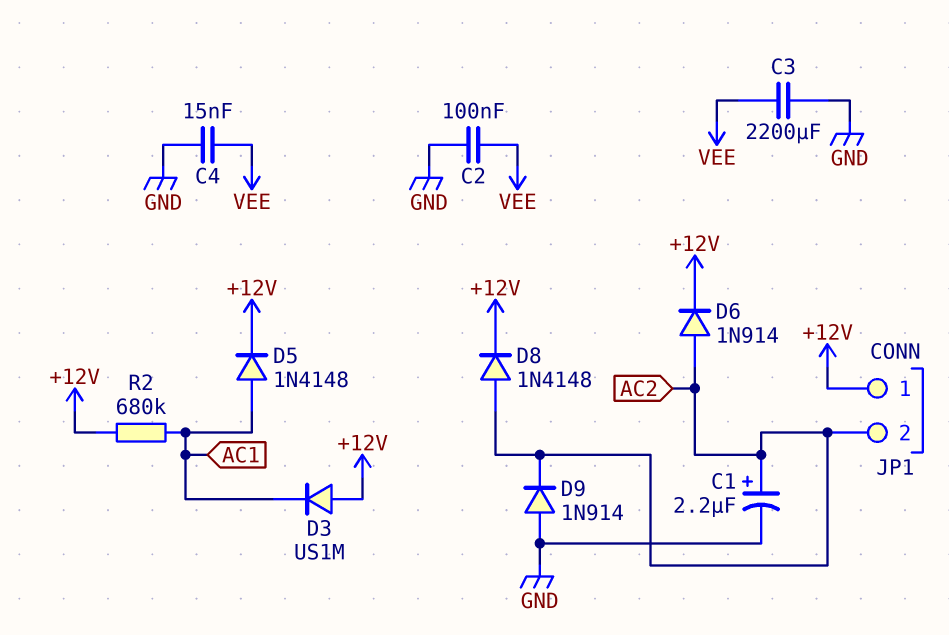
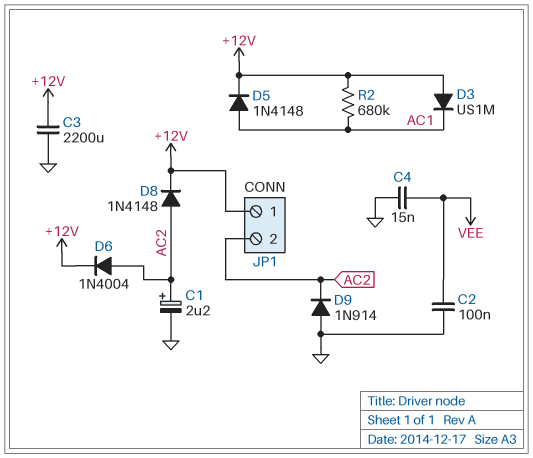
C3: 2200uF (GND, VEE) -> 2200uF (+12V, GND)
D6: diode 1N914 (A AC2, K +12V) -> diode 1N4004 (A AC2, K +12V)

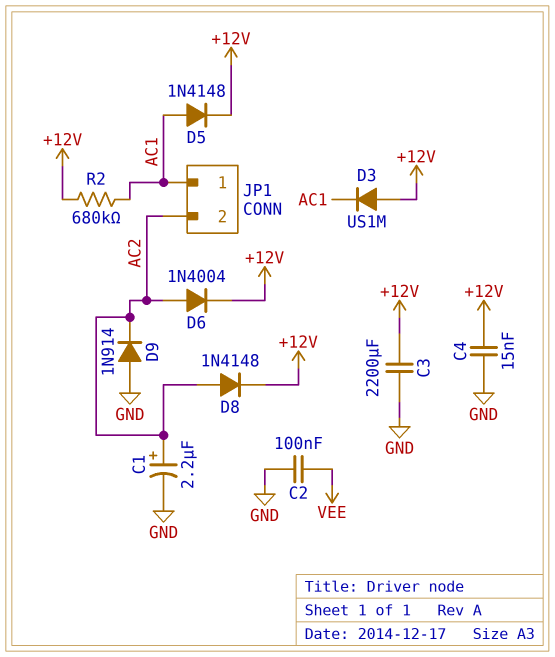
C4: 15nF (GND, VEE) -> 15nF (+12V, GND)
JP1 pin 1: +12V -> AC1

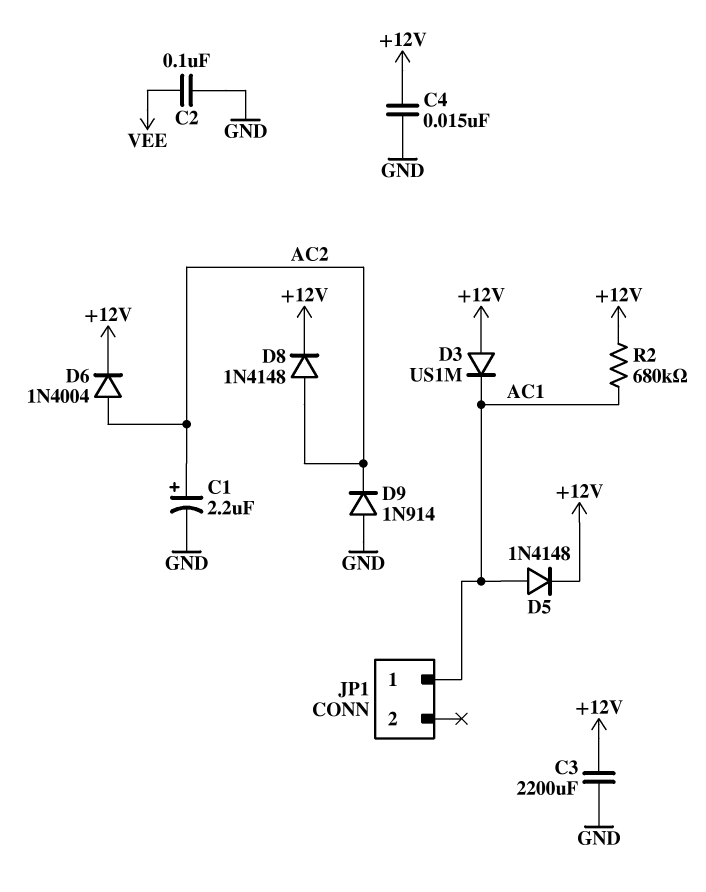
JP1 pin 2: AC2 -> none

